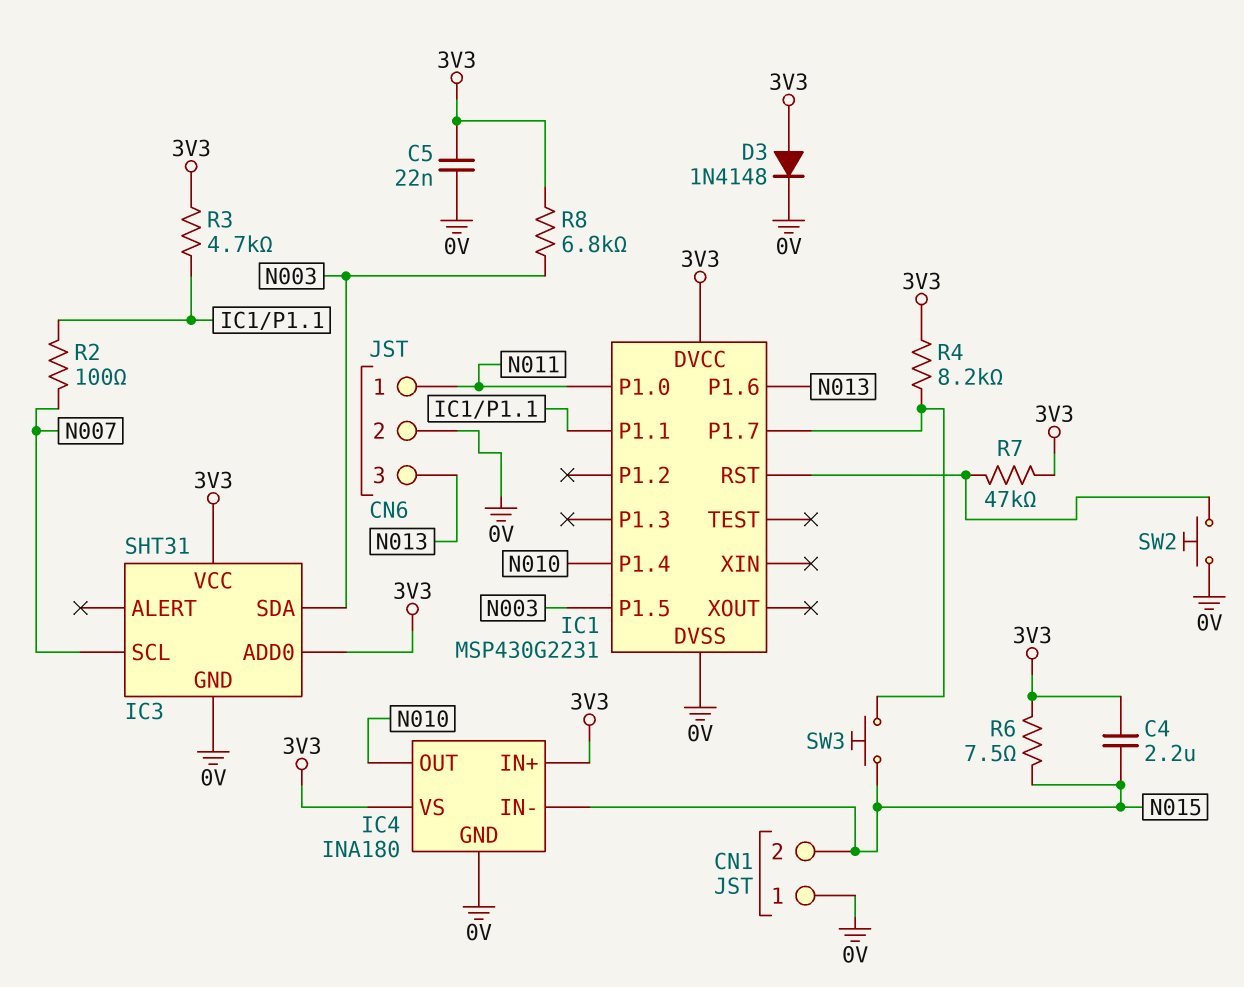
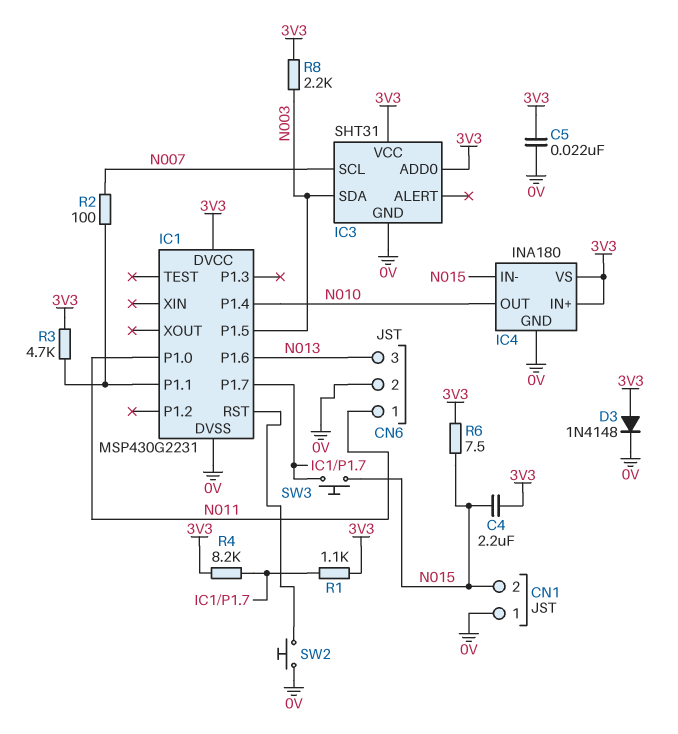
R1: none -> 1.1k (3V3, IC1/P1.7)
R7: 47k (3V3, IC1/RST) -> none
R8: 6.8k (3V3, N003) -> 2.2k (3V3, N003)

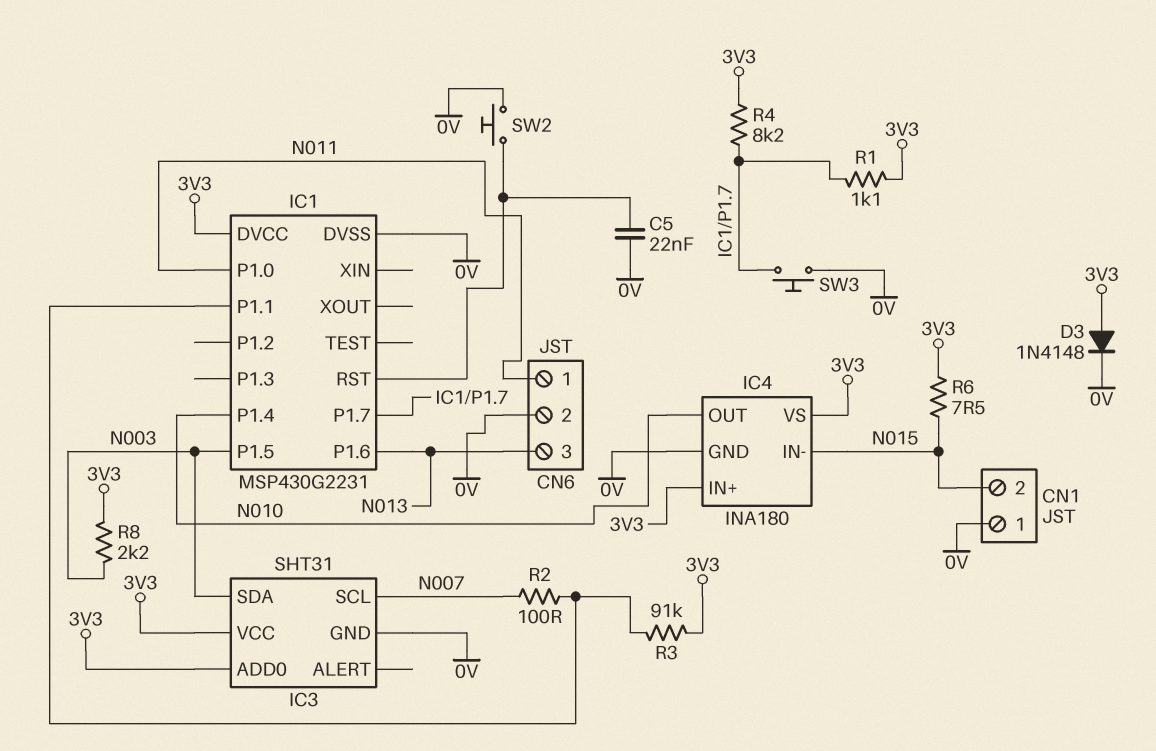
C4: 2.2uF (3V3, N015) -> none
C5: 22nF (0V, 3V3) -> 22nF (0V, IC1/RST)
R3: 4.7k (3V3, IC1/P1.1) -> 91k (3V3, IC1/P1.1)
SW3: button (IC1/P1.7, N015) -> button (0V, IC1/P1.7)

